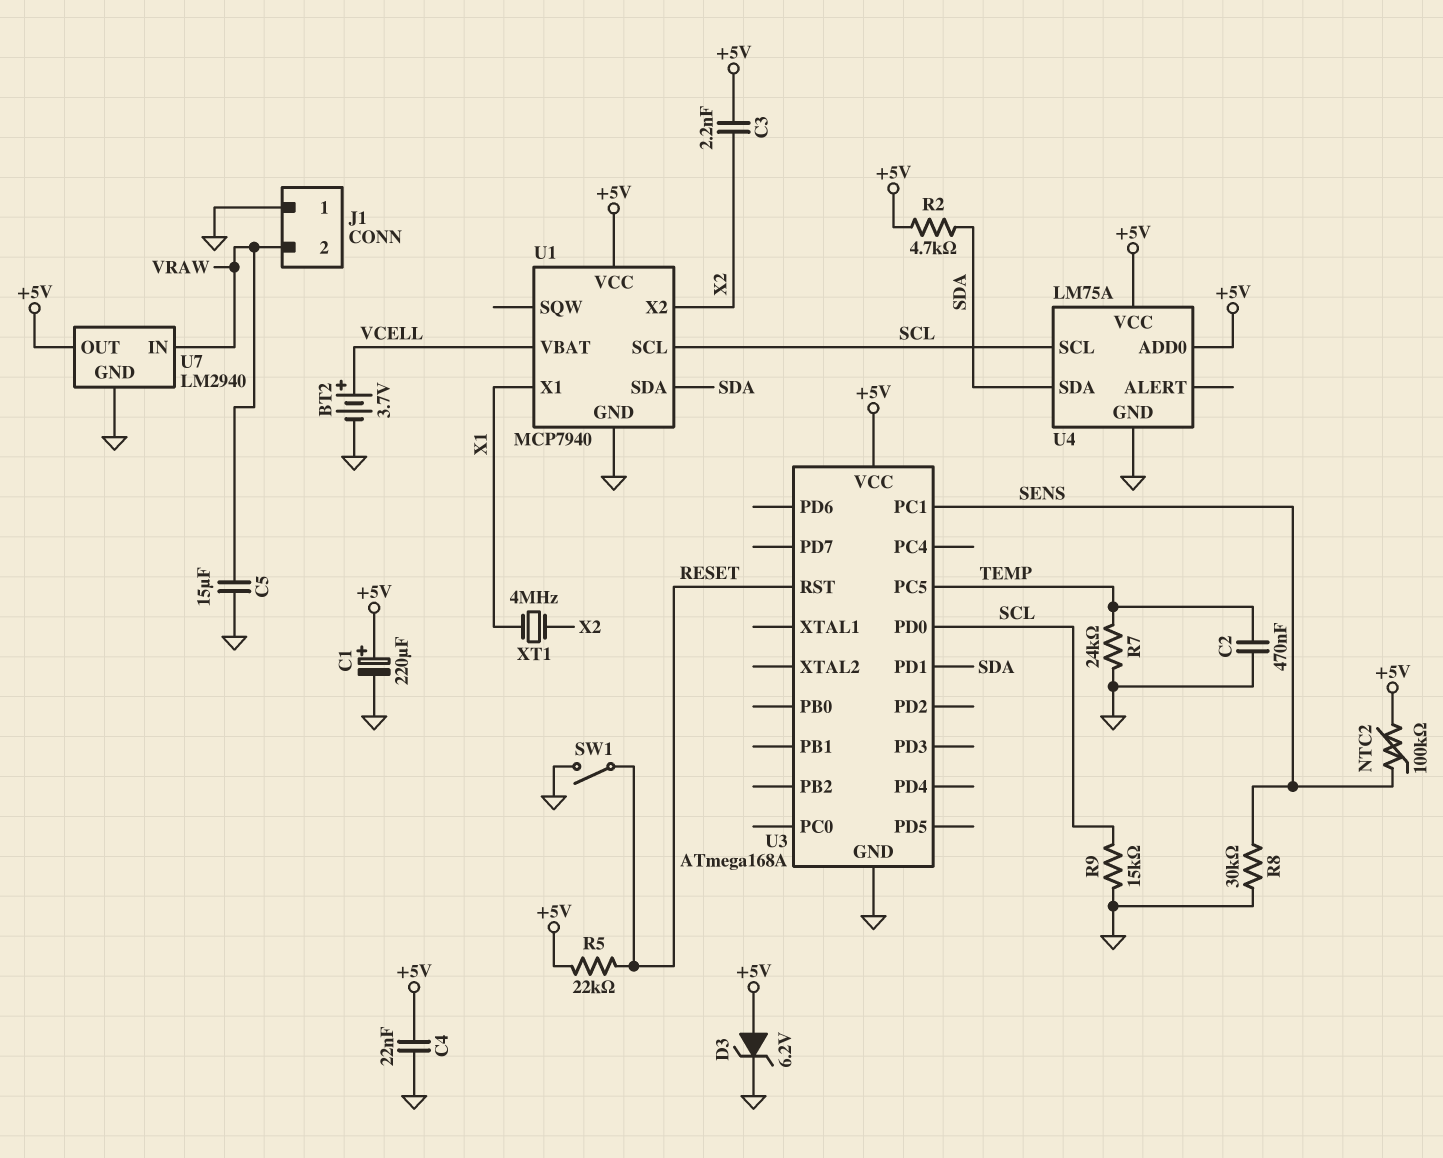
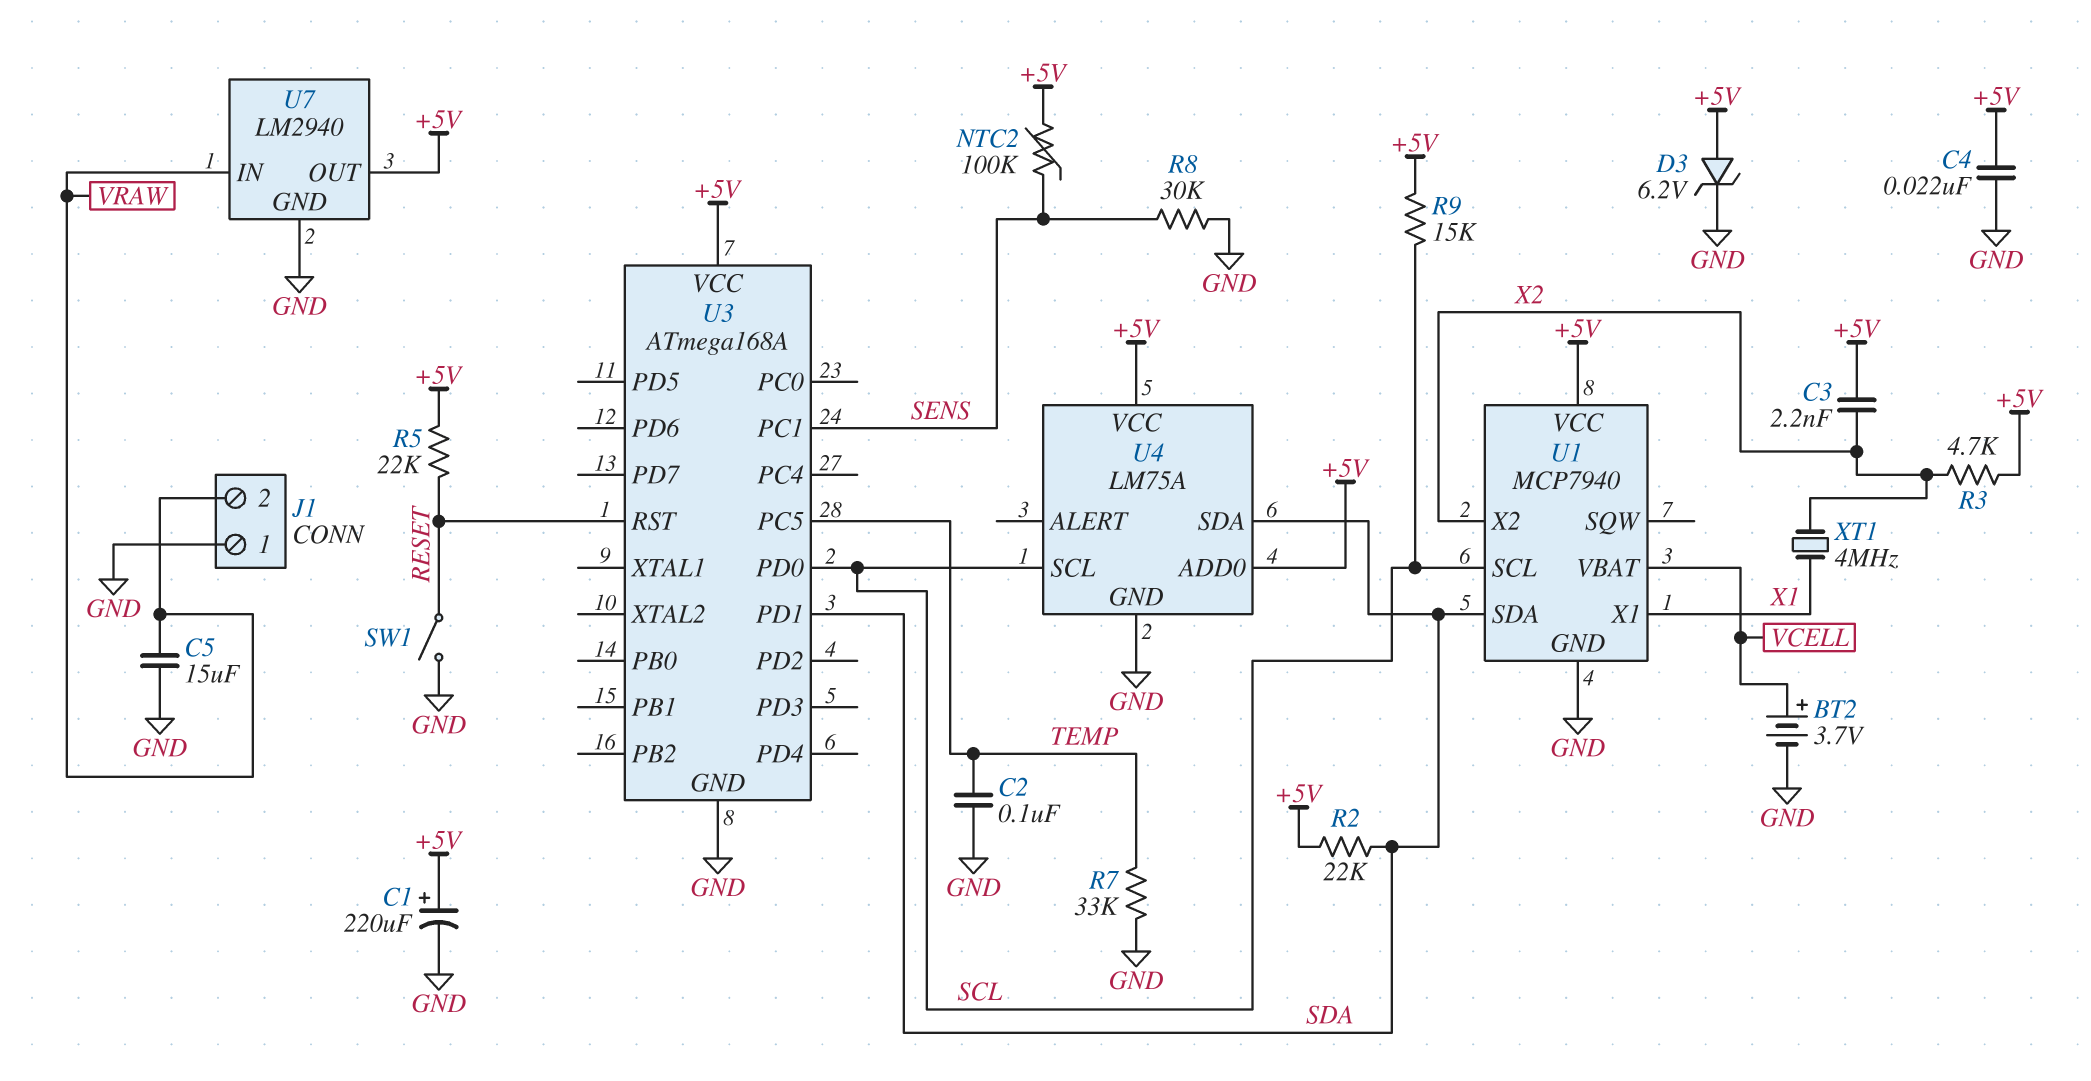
C2: 470nF (GND, TEMP) -> 100nF (GND, TEMP)
R2: 4.7k (+5V, SDA) -> 22k (+5V, SDA)
R3: none -> 4.7k (+5V, X2)
R7: 24k (GND, TEMP) -> 33k (GND, TEMP)
R9: 15k (GND, SCL) -> 15k (+5V, SCL)

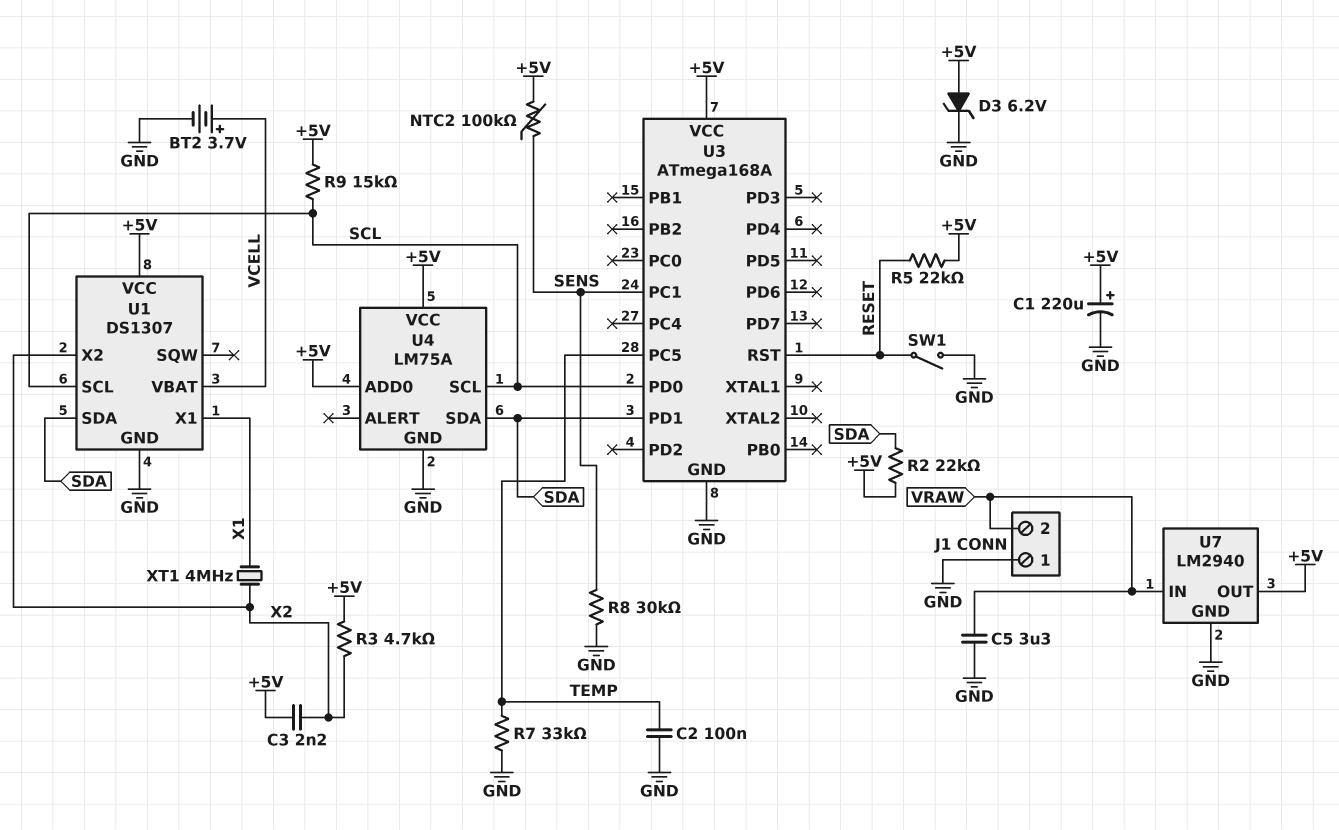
C4: 22nF (+5V, GND) -> none
C5: 15uF (GND, VRAW) -> 3.3uF (GND, VRAW)
U1: MCP7940 -> DS1307

